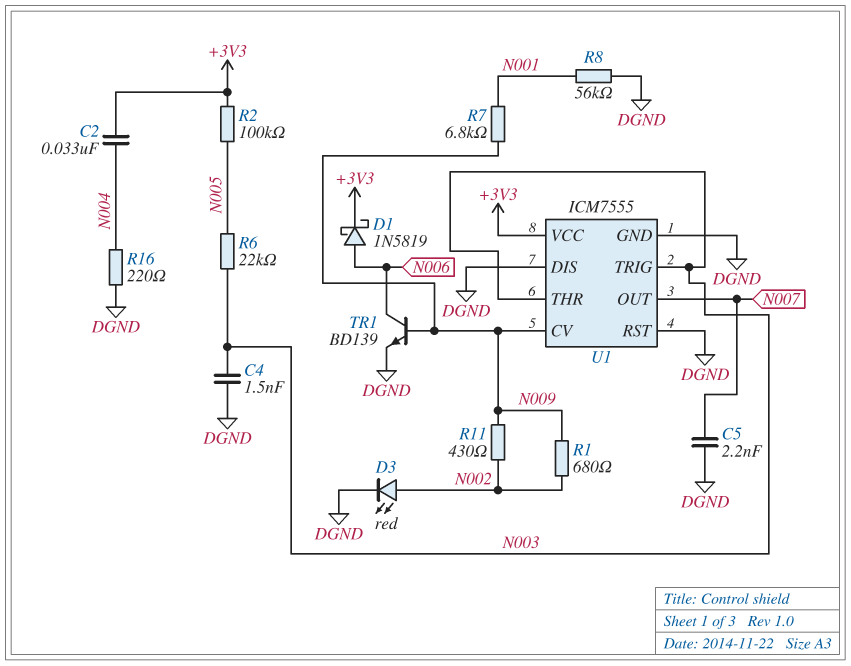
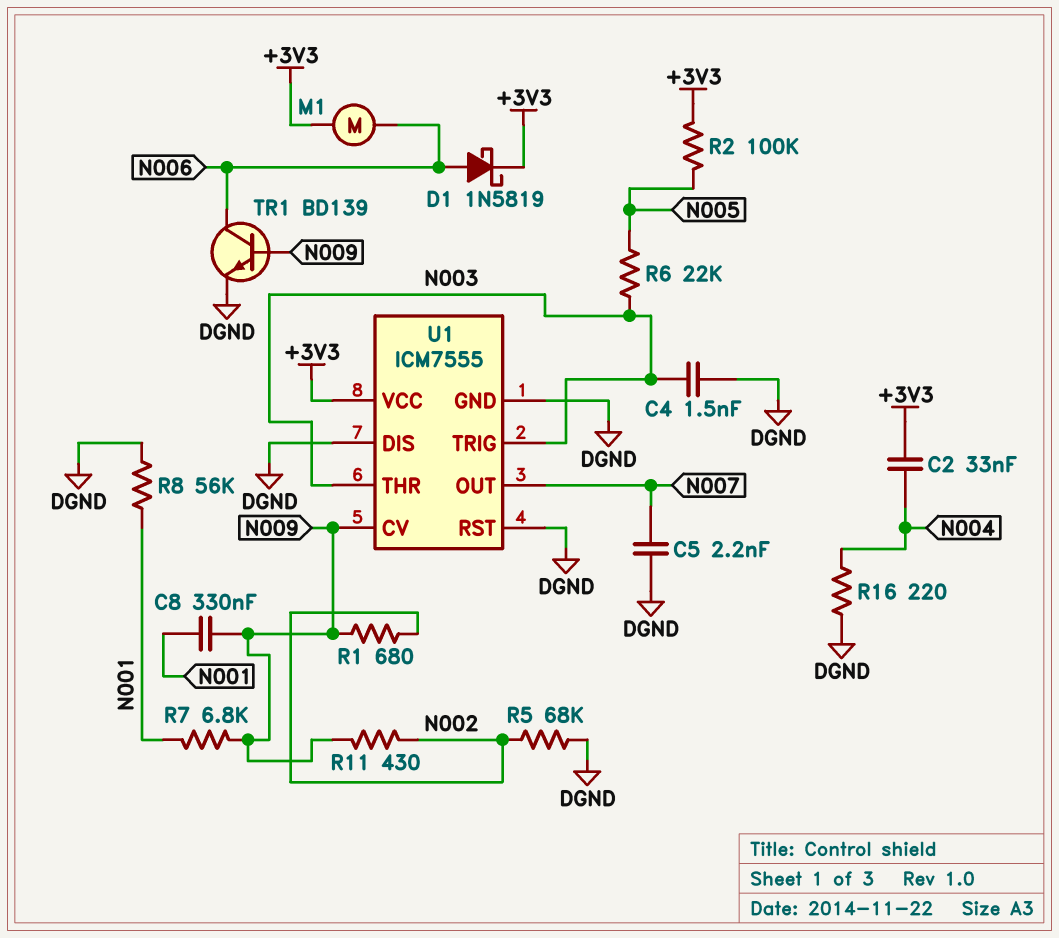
C8: none -> 330nF (N001, N009)
D3: LED red (A N002, K DGND) -> none
M1: none -> motor (+3V3, N006)
R5: none -> 68k (DGND, N002)

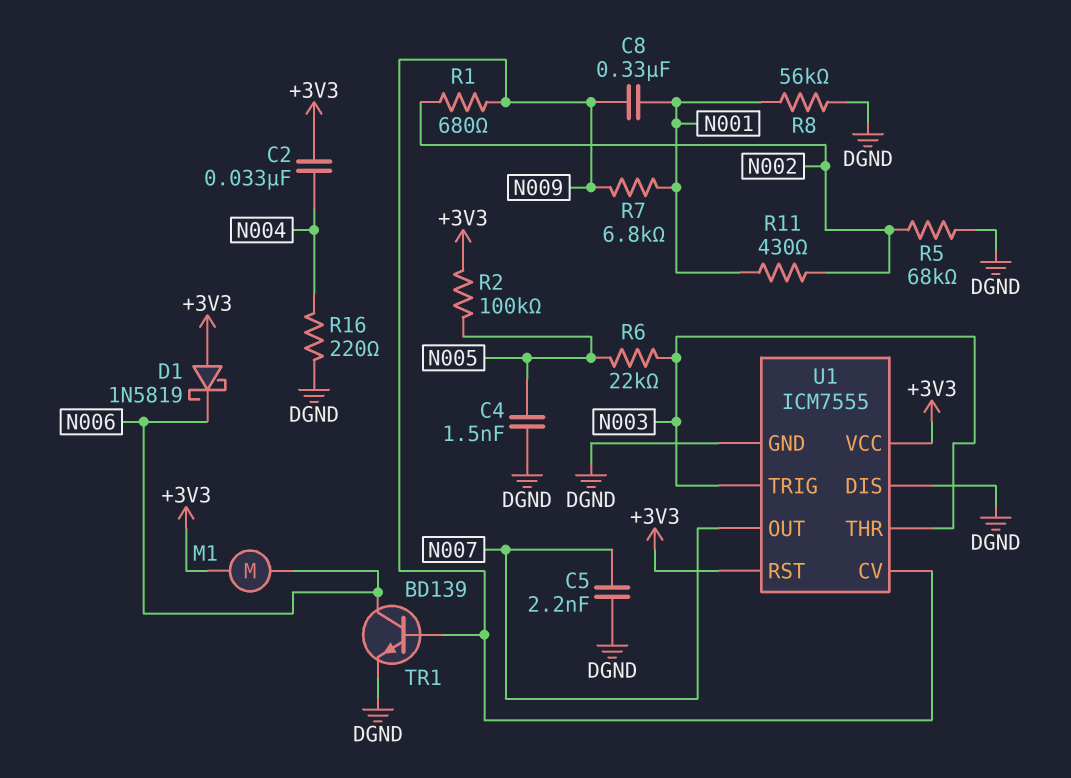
C4: 1.5nF (DGND, N003) -> 1.5nF (DGND, N005)
D1: schottky 1N5819 (A N006, K +3V3) -> schottky 1N5819 (A +3V3, K N006)
R11: 430 (N002, N009) -> 430 (N001, N002)
U1 pin RST: DGND -> +3V3

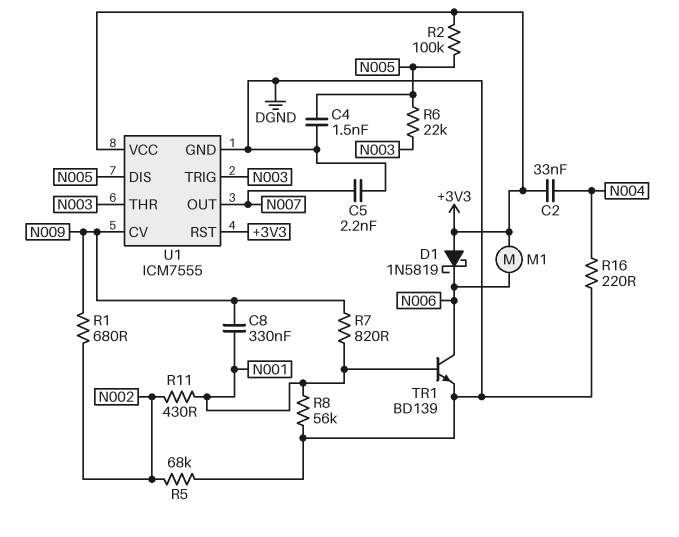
R7: 6.8k (N001, N009) -> 820 (N001, N009)
TR1: NPN BD139 (B N009, C N006, E DGND) -> NPN BD139 (B N001, C N006, E DGND)
U1 pin DIS: DGND -> N005

